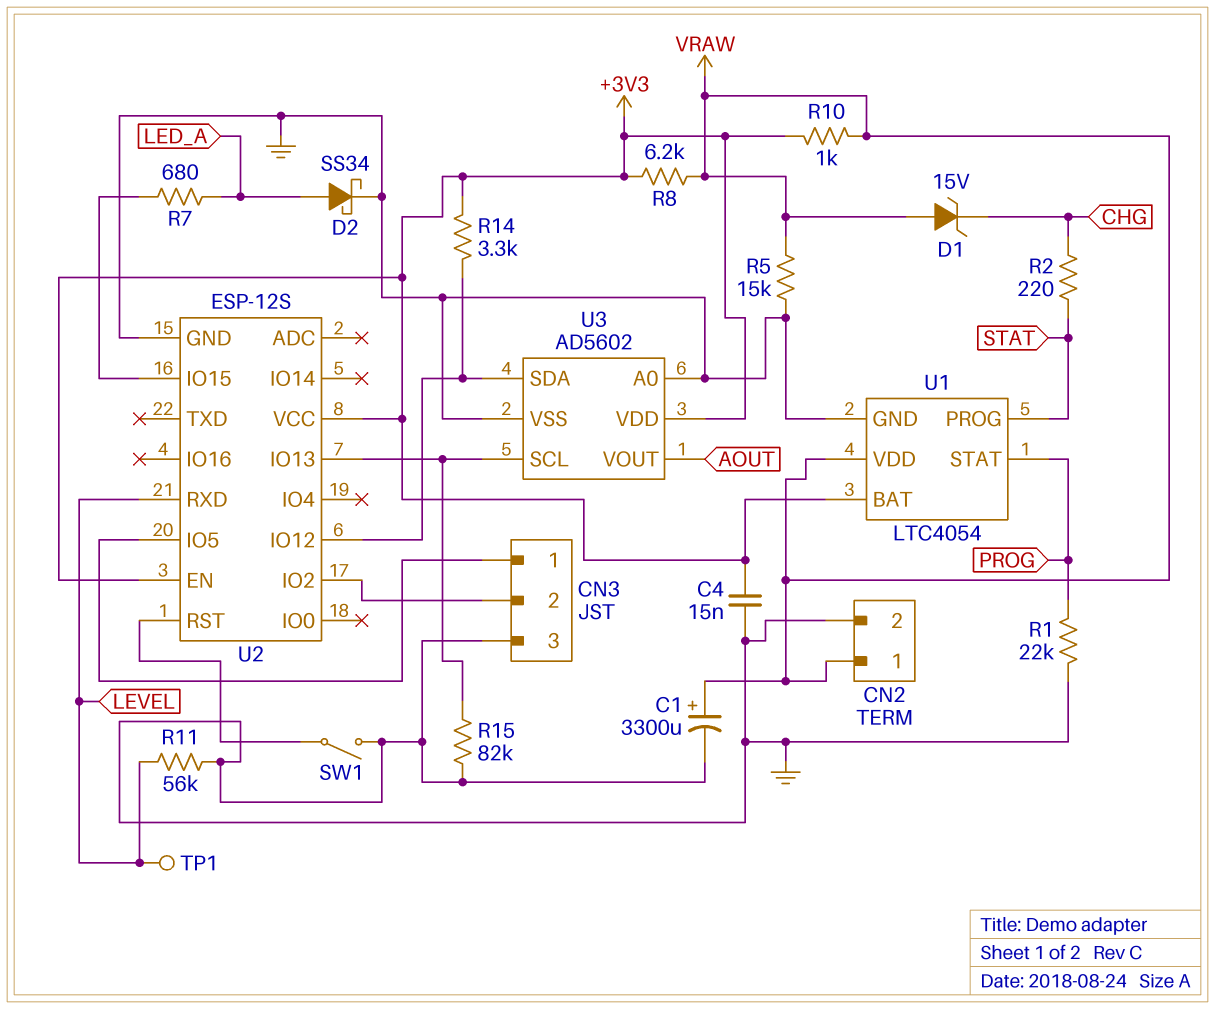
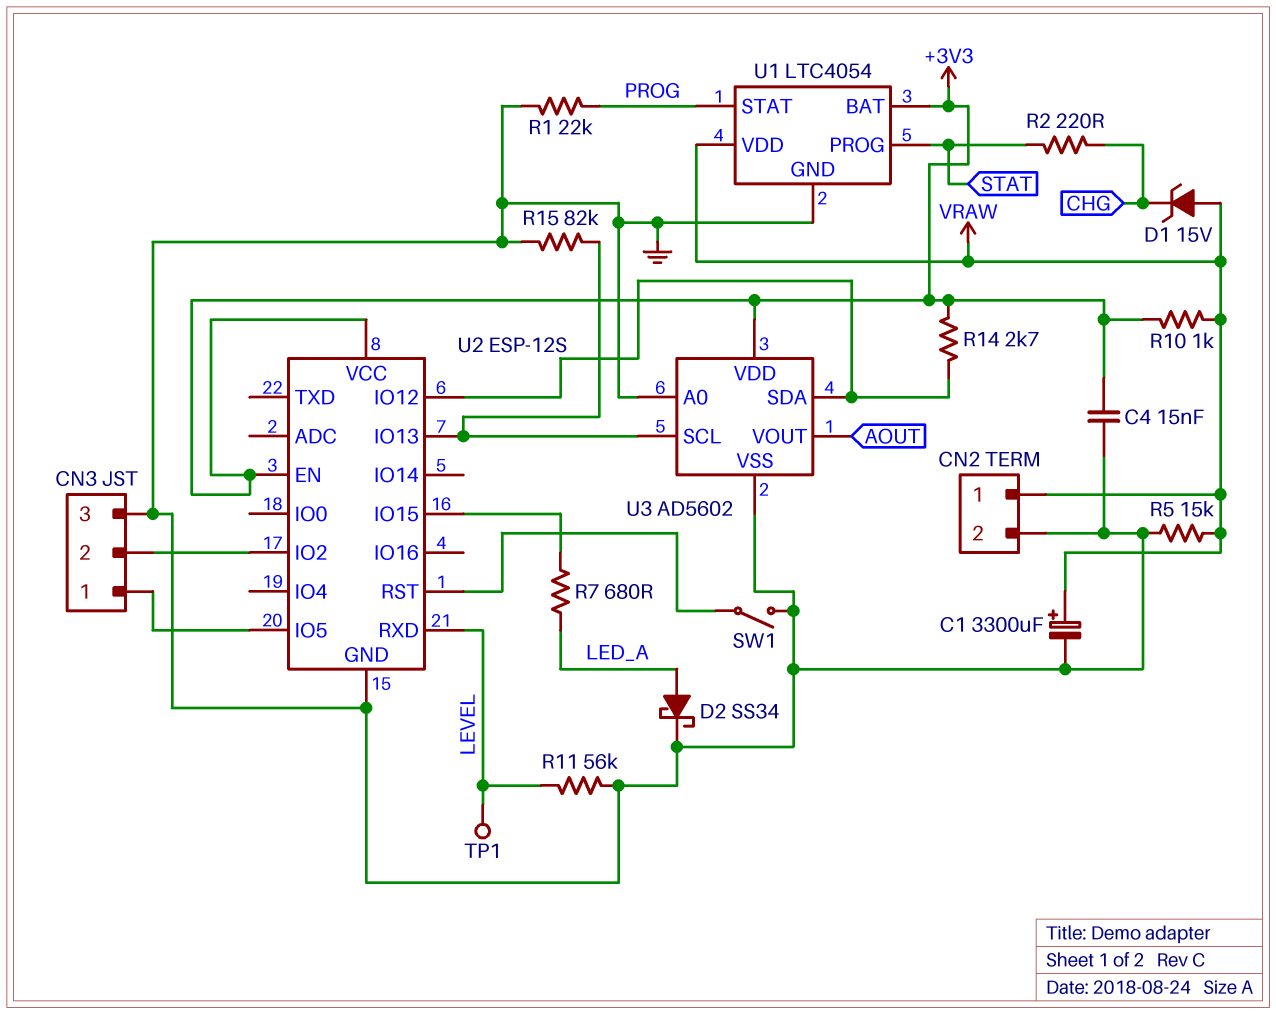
R8: 6.2k (+3V3, VRAW) -> none
R14: 3.3k (+3V3, U2/IO12) -> 2.7k (+3V3, U2/IO12)

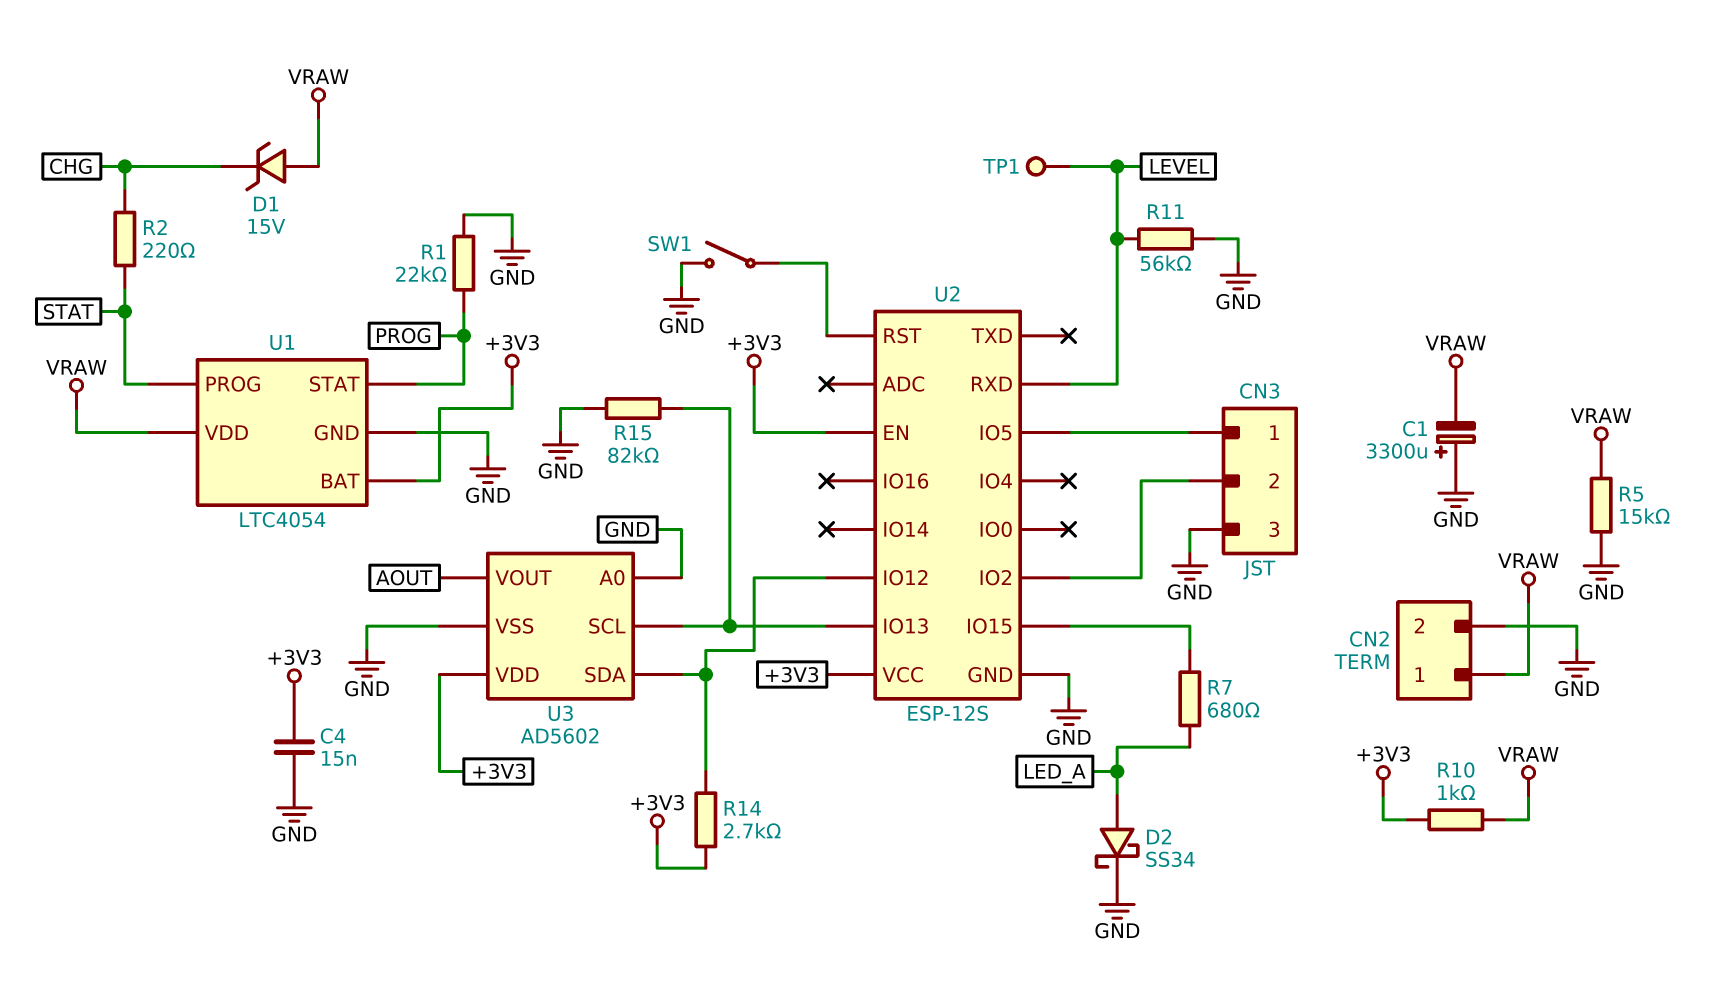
C1: 3300uF (plus VRAW, minus GND) -> 3300uF (plus GND, minus VRAW)

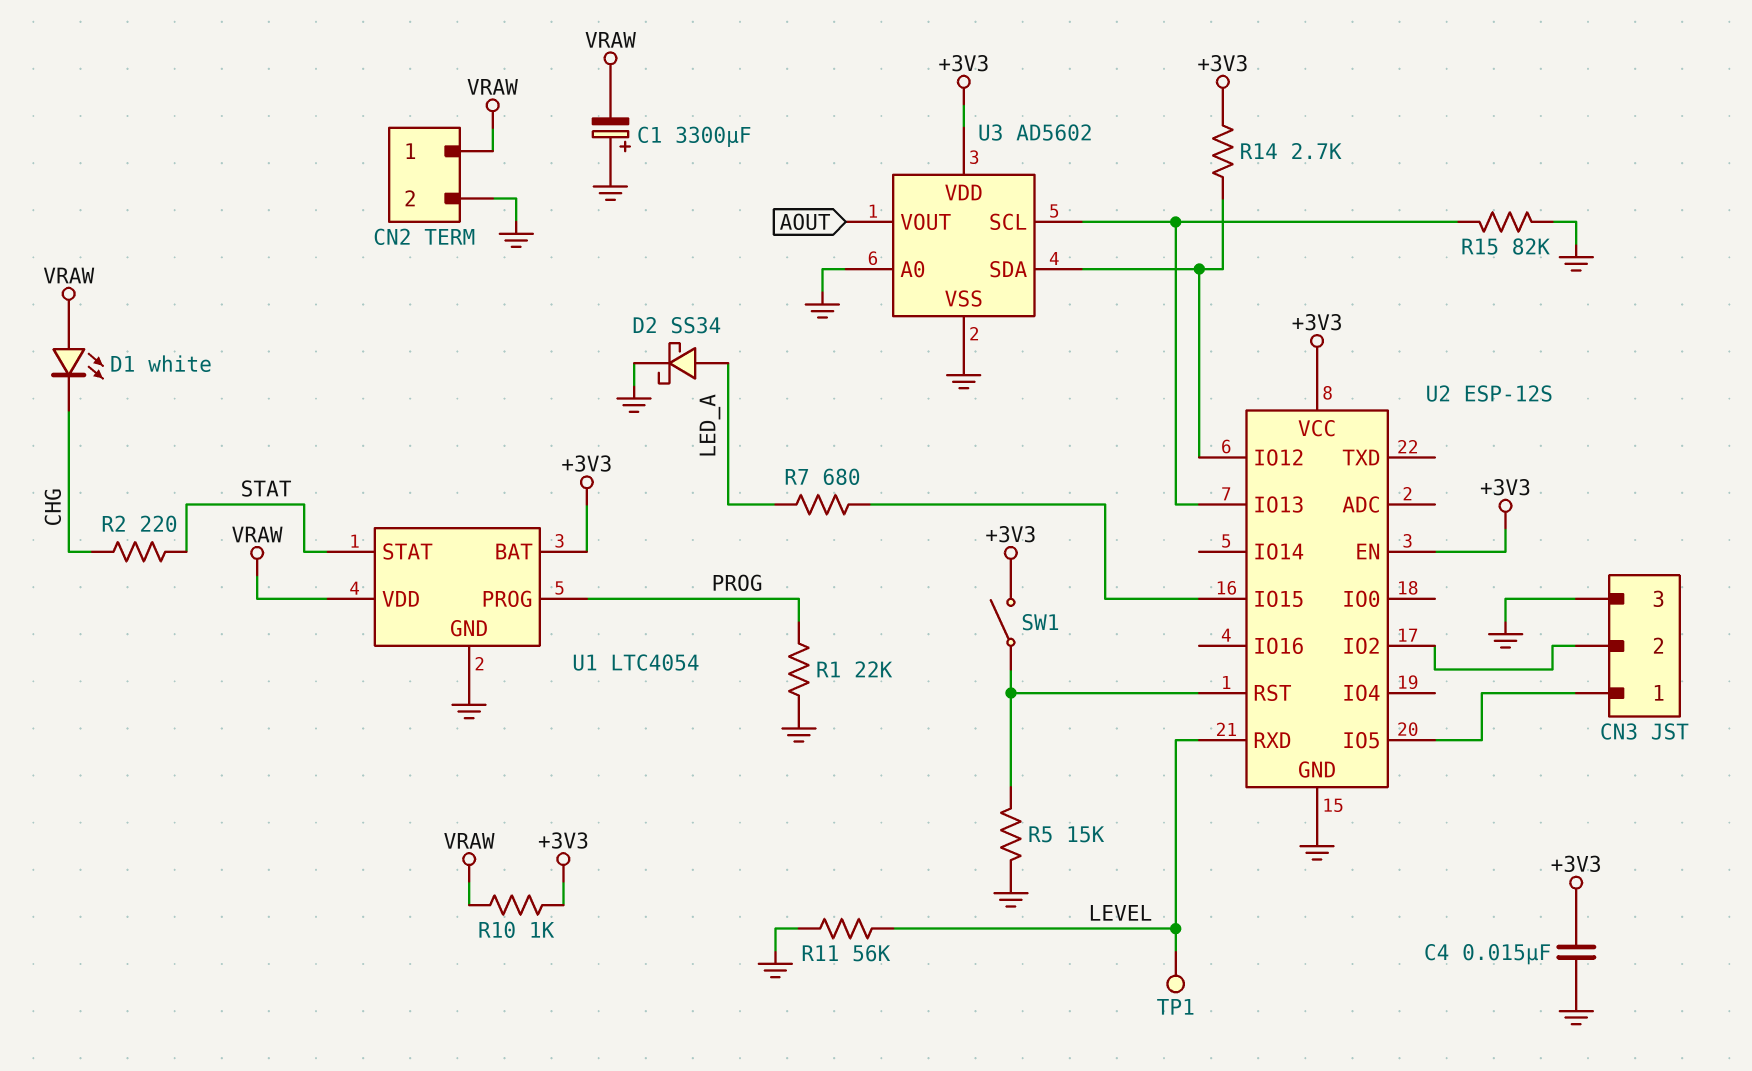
D1: zener 15V (A VRAW, K CHG) -> LED white (A VRAW, K CHG)
R5: 15k (GND, VRAW) -> 15k (GND, U2/RST)
SW1: switch (GND, U2/RST) -> switch (+3V3, U2/RST)
U1 pin PROG: STAT -> PROG
U1 pin STAT: PROG -> STAT

